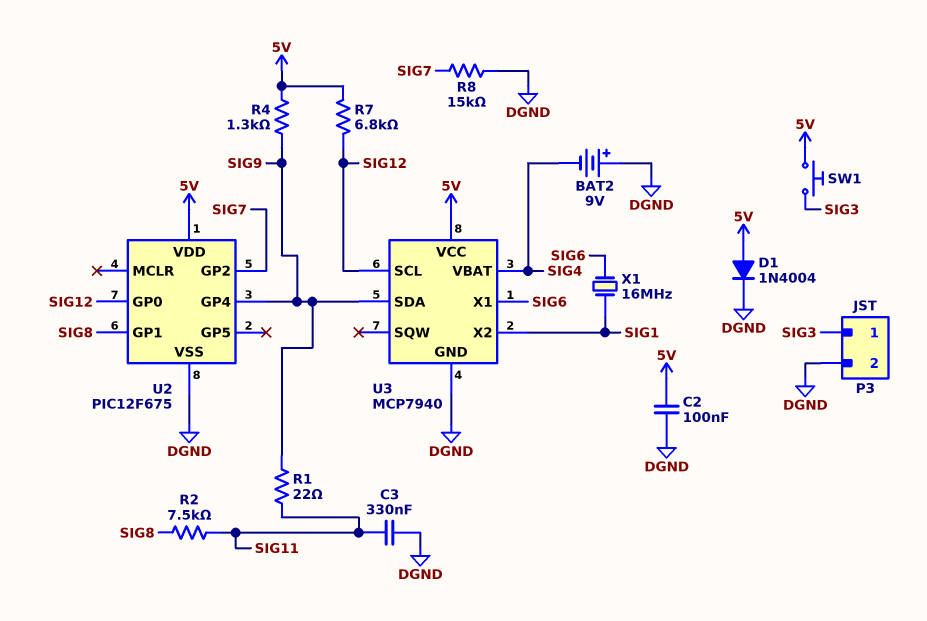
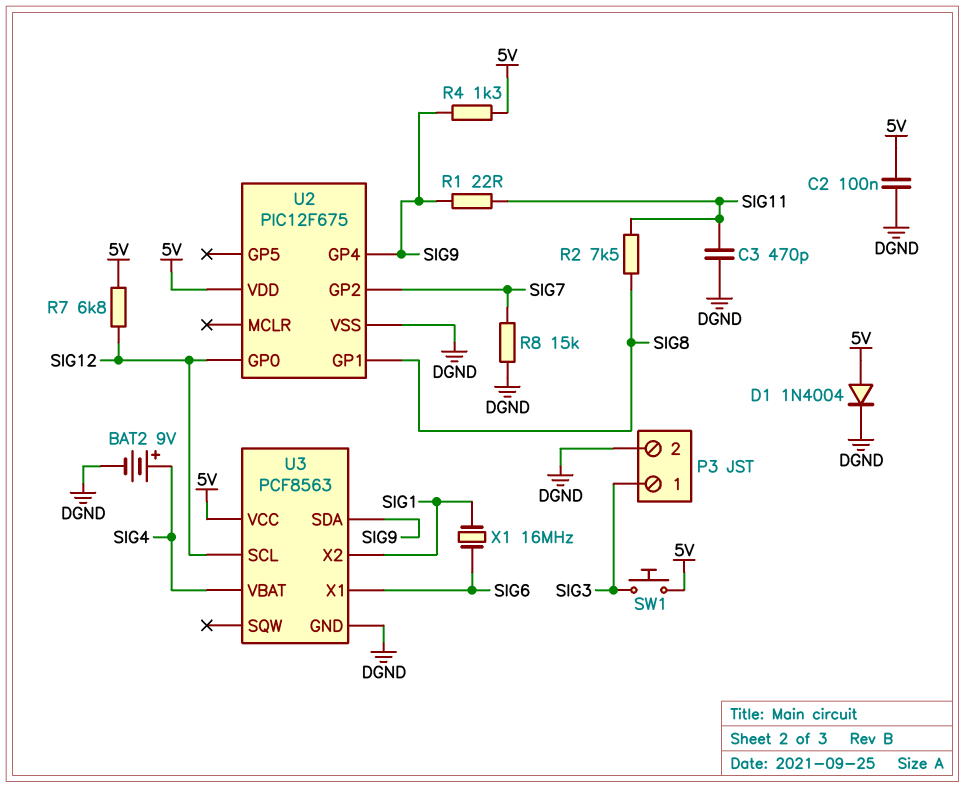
BAT2: 9V (plus DGND, minus SIG4) -> 9V (plus SIG4, minus DGND)
C3: 330nF (DGND, SIG11) -> 470pF (DGND, SIG11)
U3: MCP7940 -> PCF8563

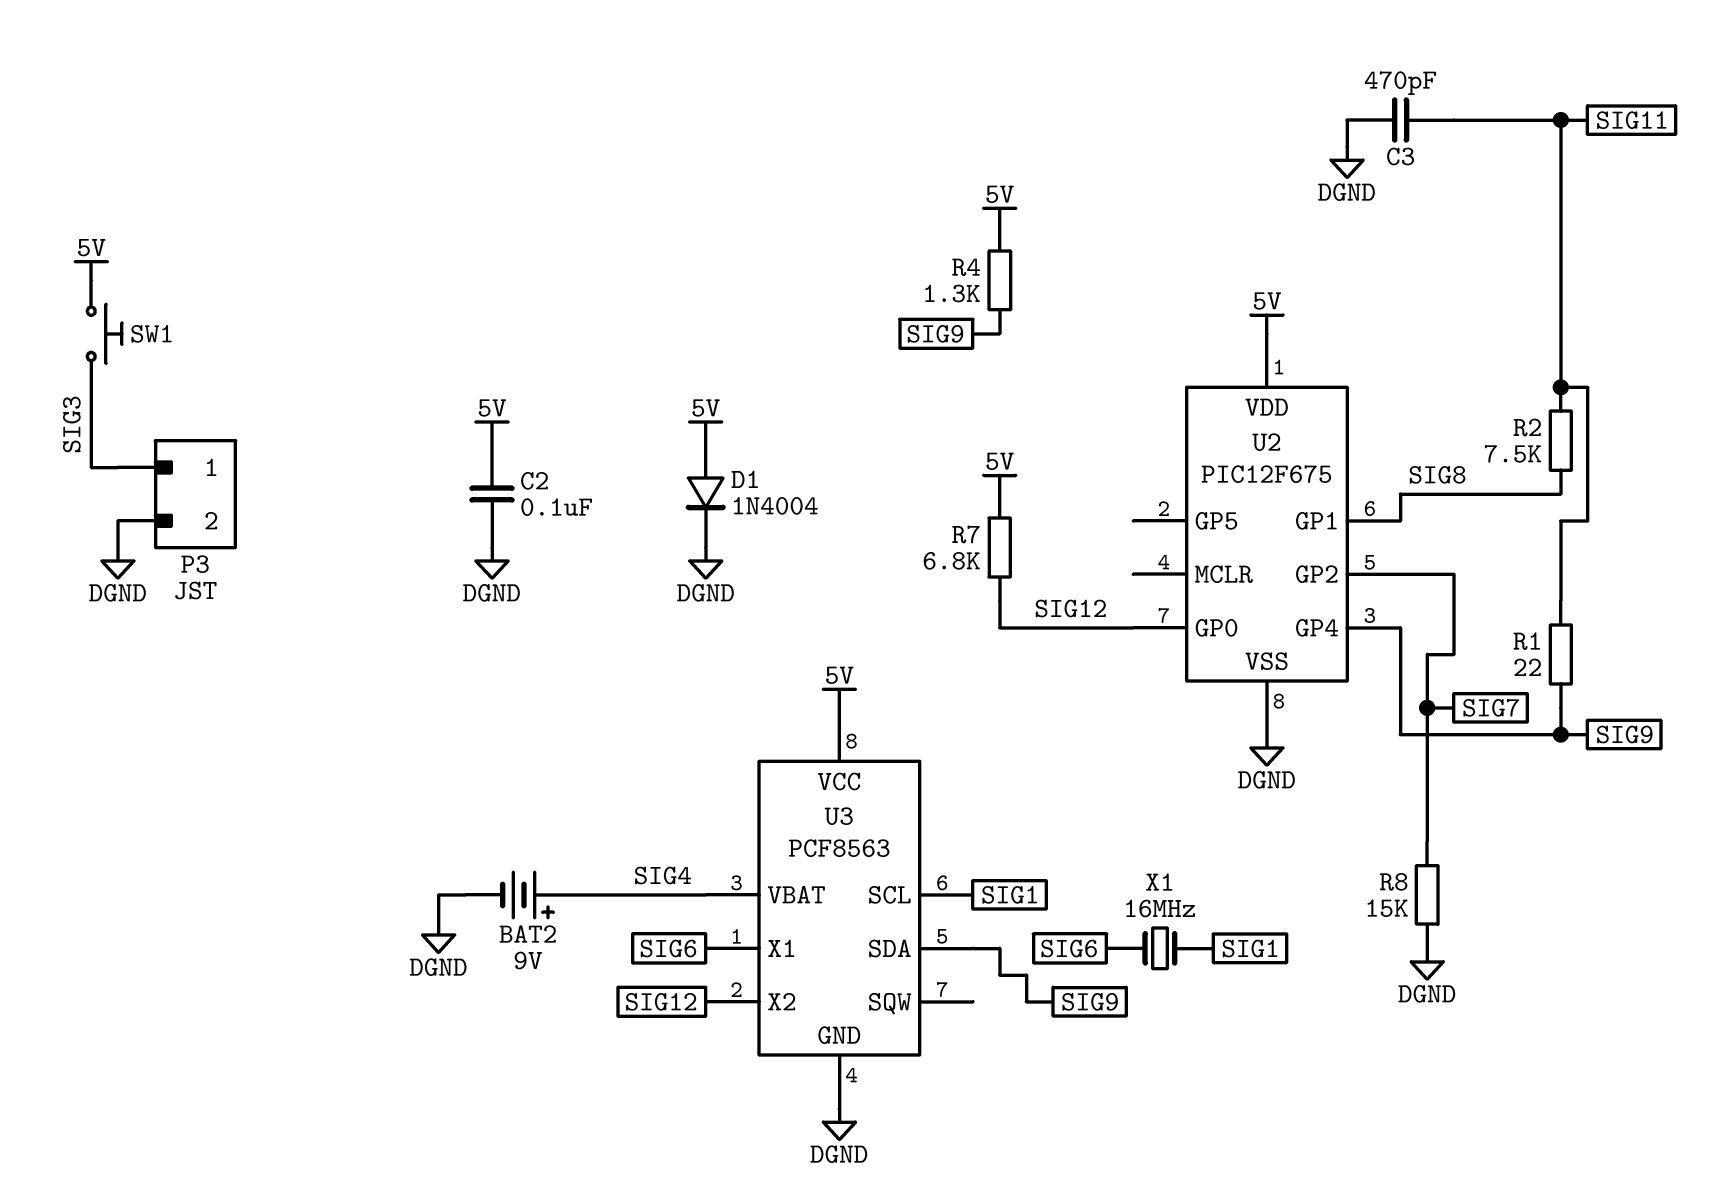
U3 pin SCL: SIG12 -> SIG1
U3 pin X2: SIG1 -> SIG12

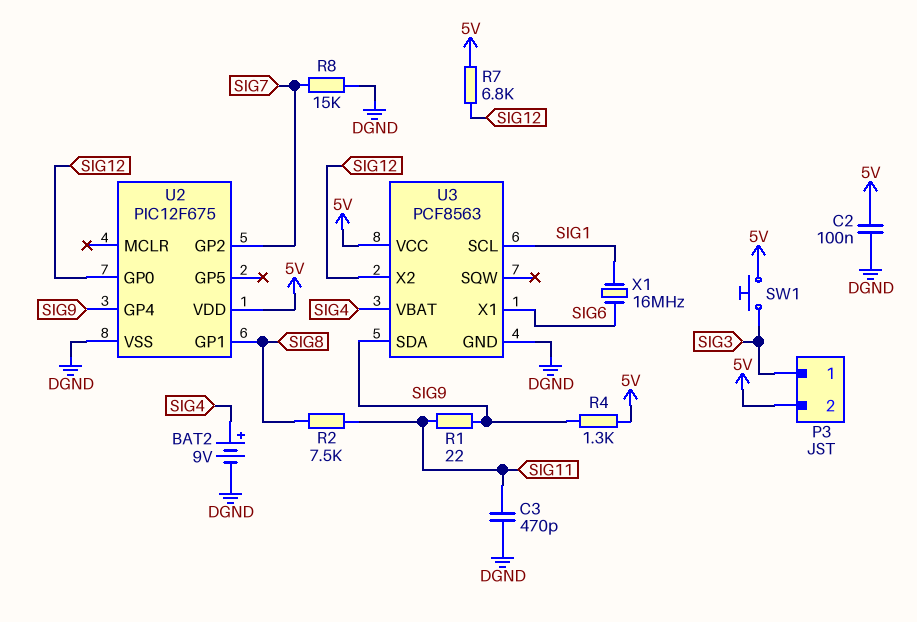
D1: diode 1N4004 (A 5V, K DGND) -> none
P3 pin 2: DGND -> 5V

